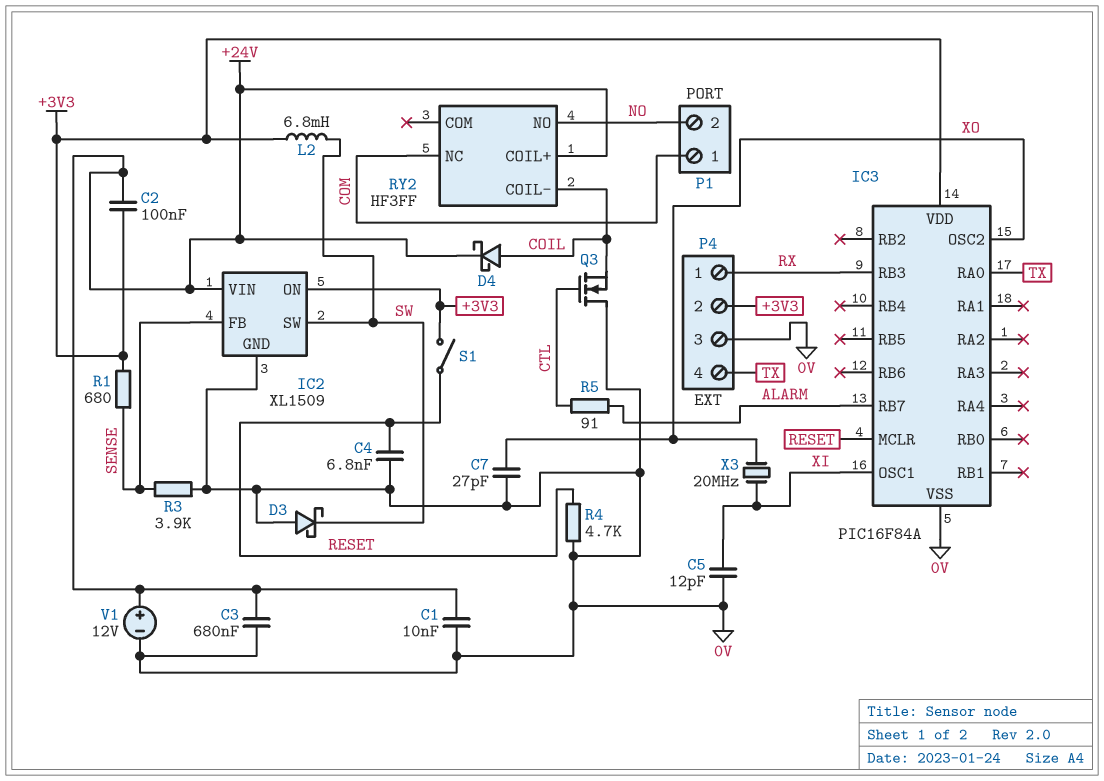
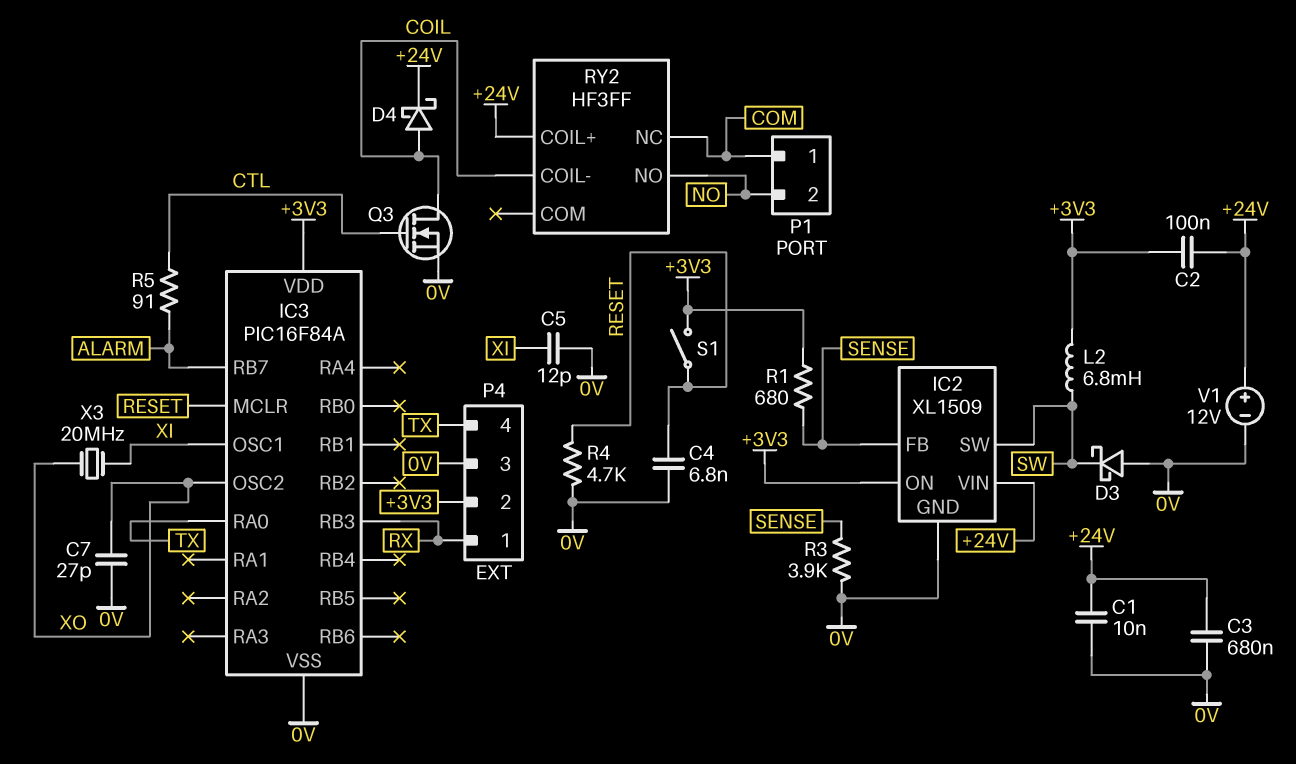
Q3: NMOS (G CTL, D 0V, S COIL) -> NMOS (G CTL, D COIL, S 0V)

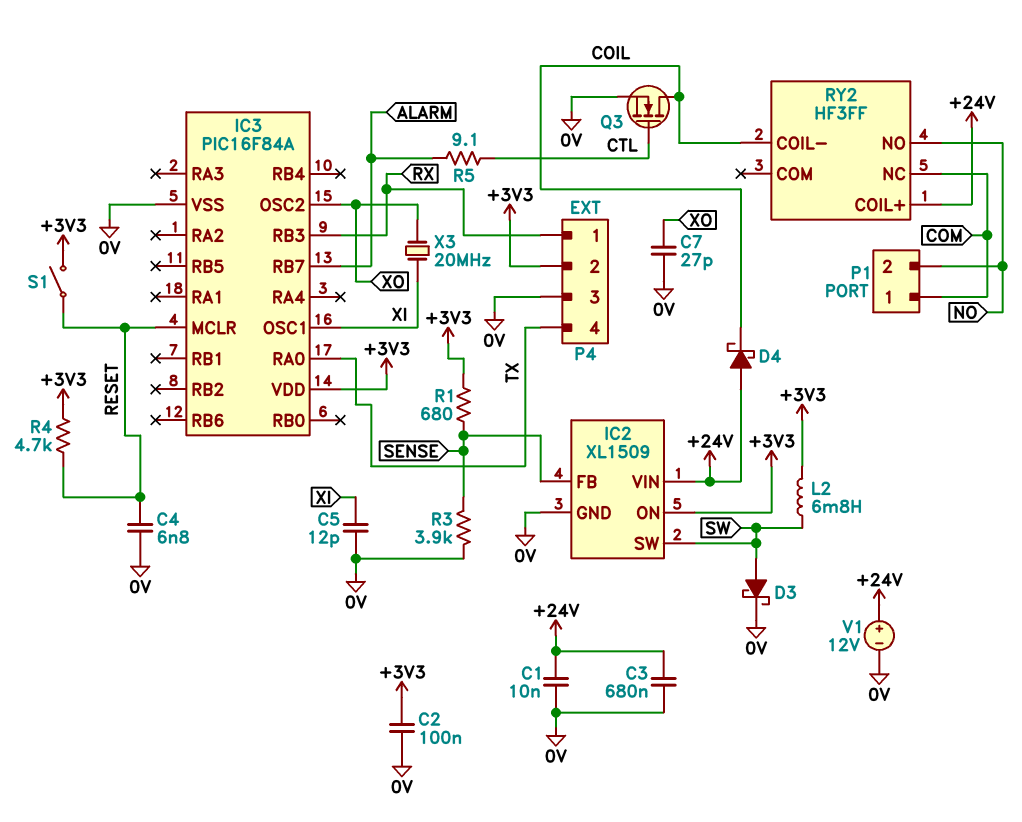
C2: 100nF (+3V3, +24V) -> 100nF (+3V3, 0V)
D3: schottky (A 0V, K SW) -> schottky (A SW, K 0V)
D4: schottky (A COIL, K +24V) -> schottky (A +24V, K COIL)
R4: 4.7k (0V, RESET) -> 4.7k (+3V3, RESET)
R5: 91 (ALARM, CTL) -> 9.1 (ALARM, CTL)

